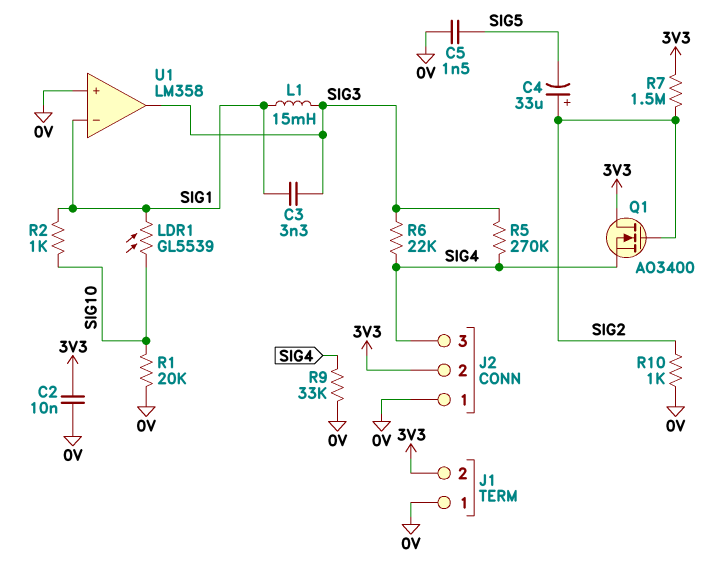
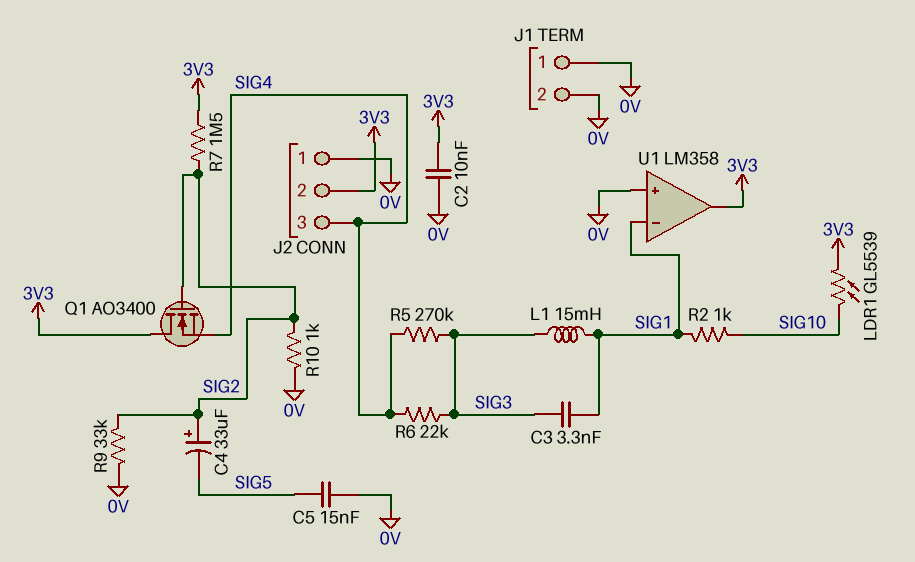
C5: 1.5nF (0V, SIG5) -> 15nF (0V, SIG5)
J1 pin 2: 3V3 -> 0V
LDR1: GL5539 (SIG1, SIG10) -> GL5539 (3V3, SIG10)
R1: 20k (0V, SIG10) -> none
R9: 33k (0V, SIG4) -> 33k (0V, SIG2)
U1 pin out: SIG3 -> 3V3

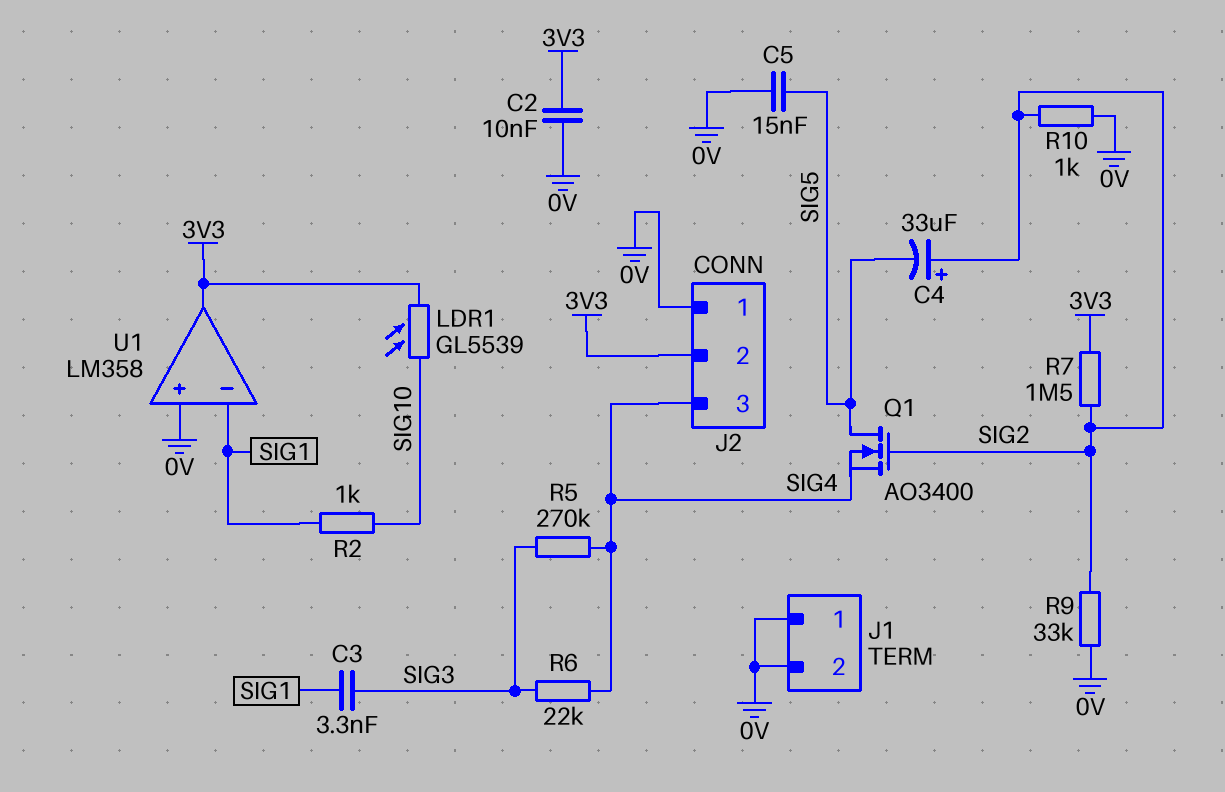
L1: 15mH (SIG1, SIG3) -> none
Q1: NMOS AO3400 (G SIG2, D 3V3, S SIG4) -> NMOS AO3400 (G SIG2, D SIG5, S SIG4)

